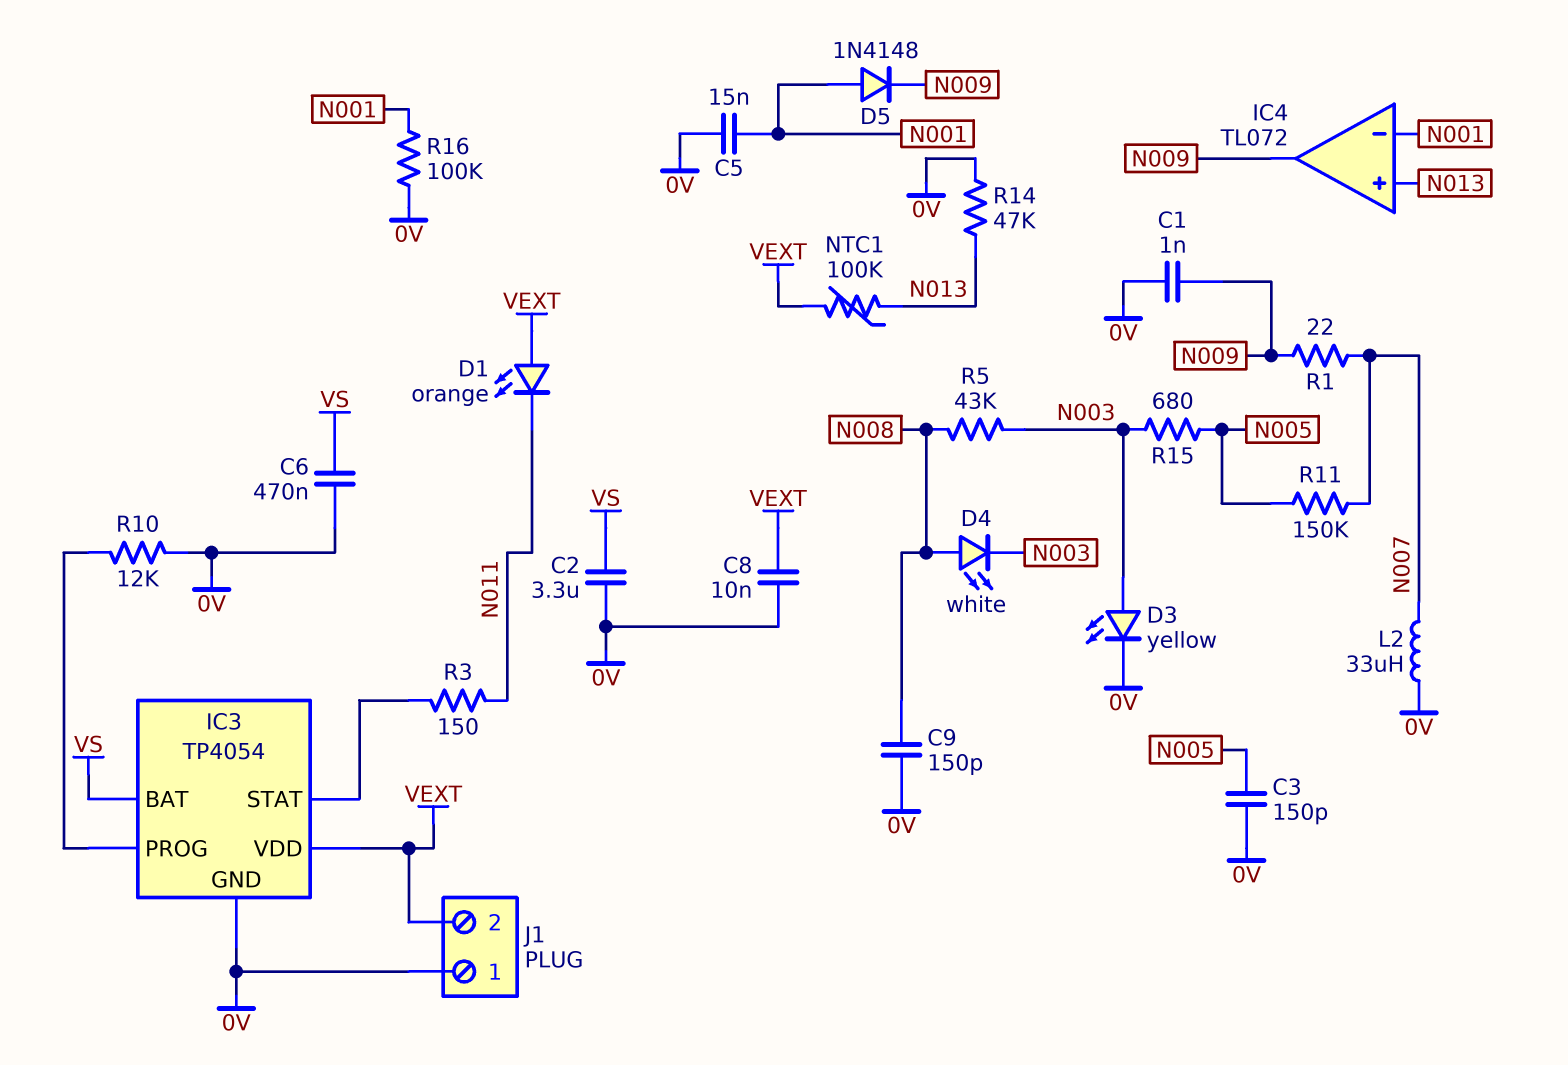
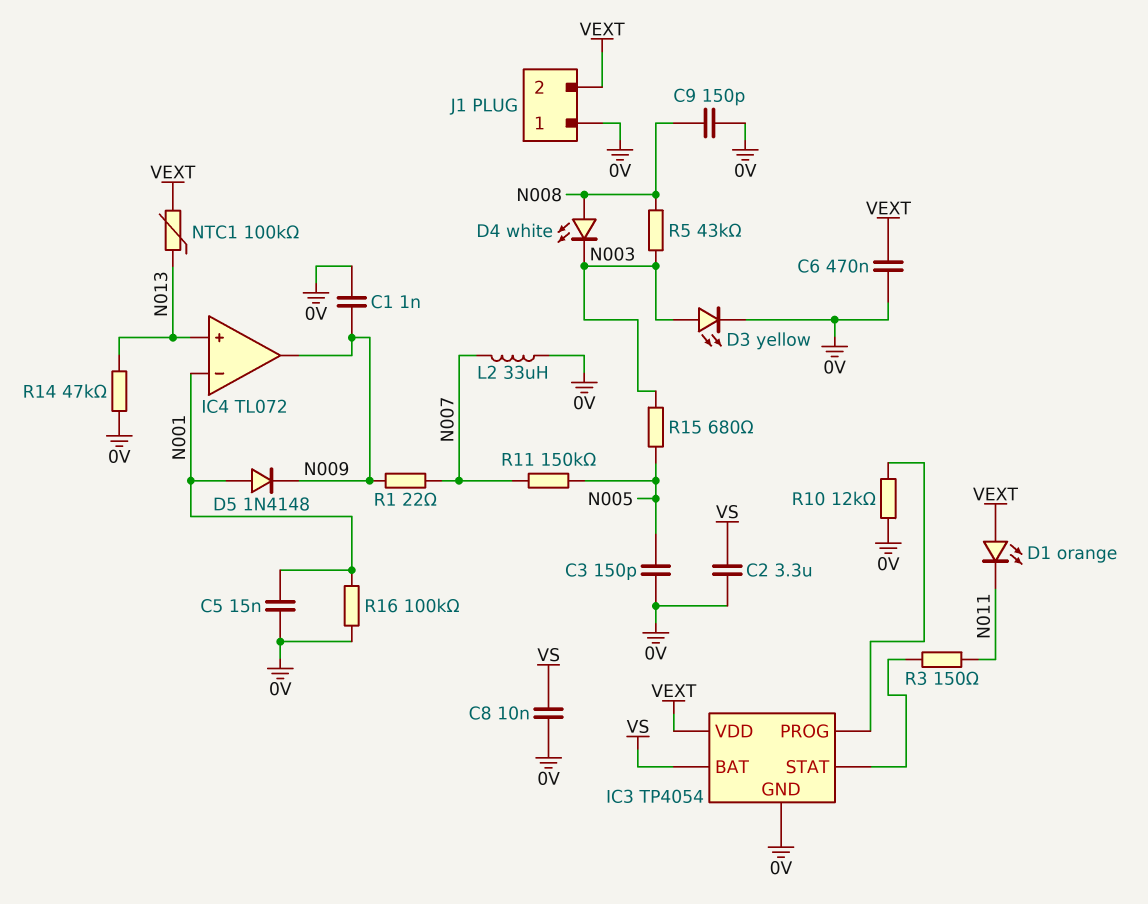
C6: 470nF (0V, VS) -> 470nF (0V, VEXT)
C8: 10nF (0V, VEXT) -> 10nF (0V, VS)

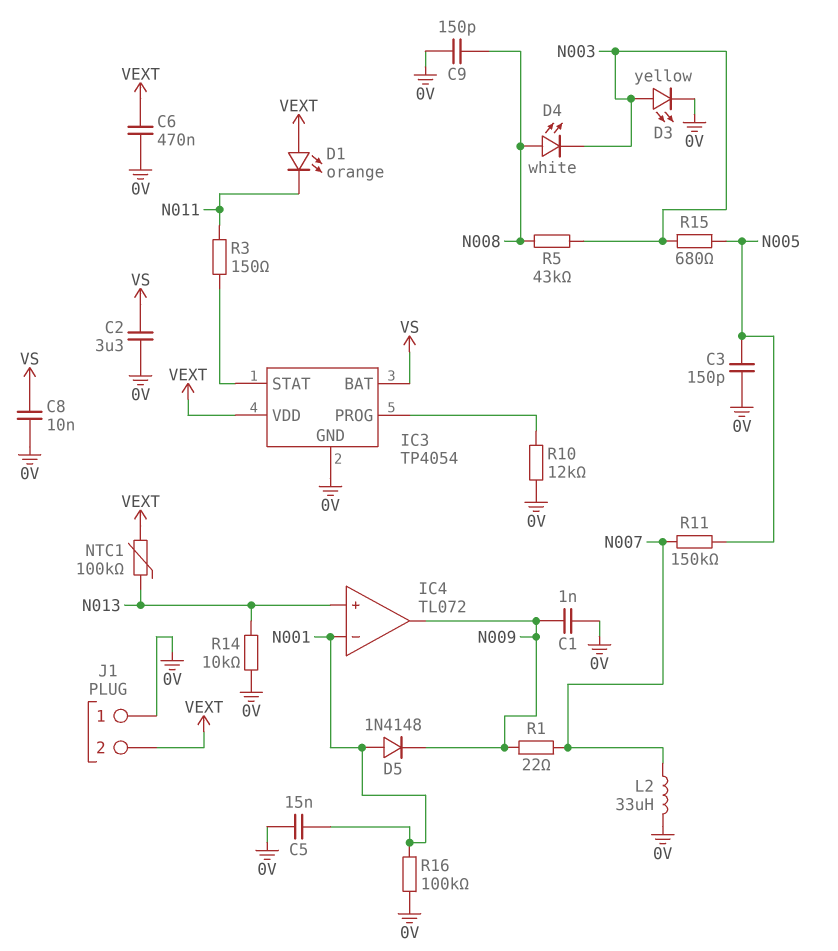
R14: 47k (0V, N013) -> 10k (0V, N013)

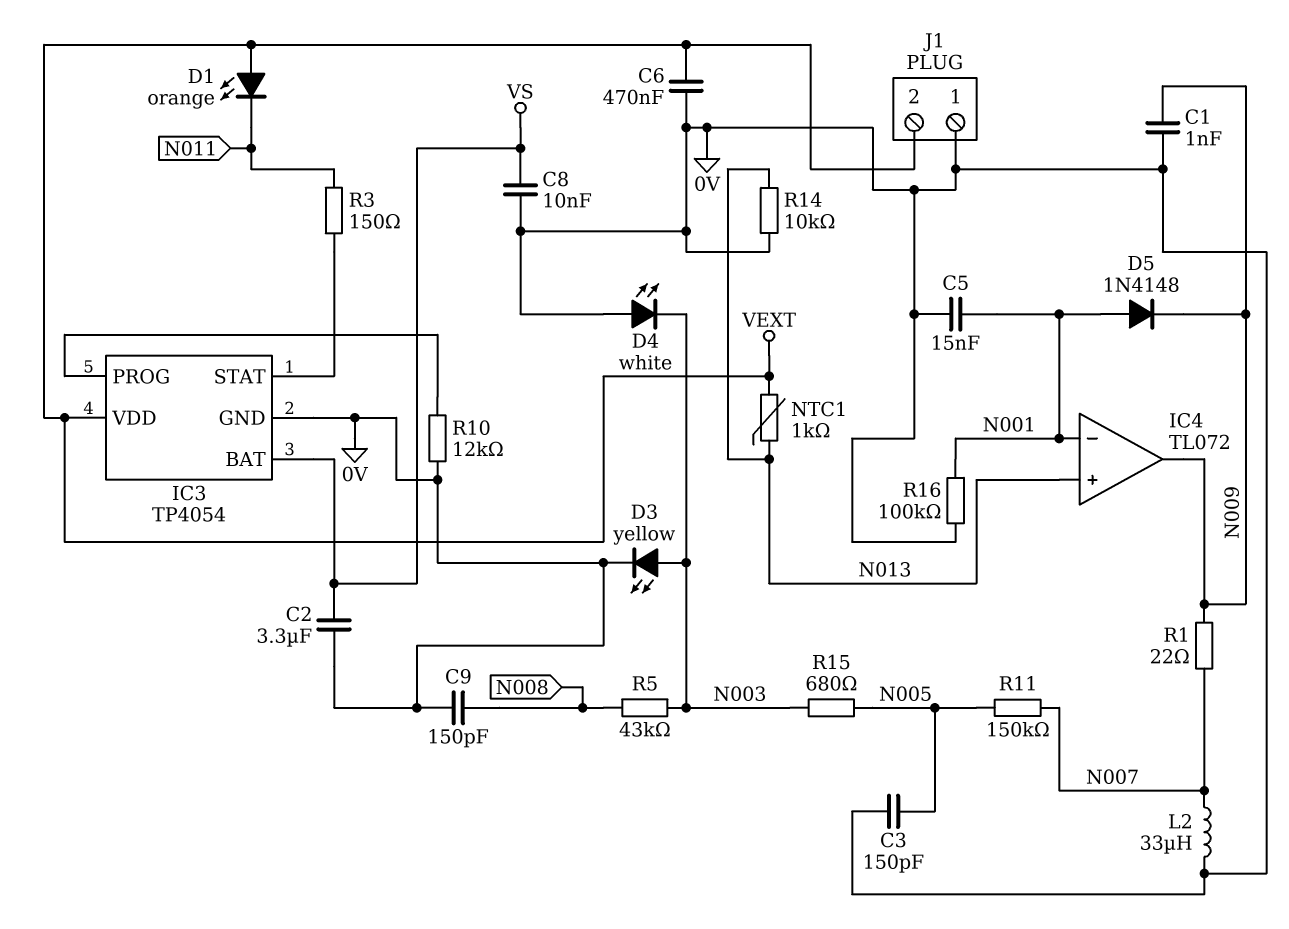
D4: LED white (A N008, K N003) -> LED white (A 0V, K N003)
NTC1: 100k (N013, VEXT) -> 1k (N013, VEXT)

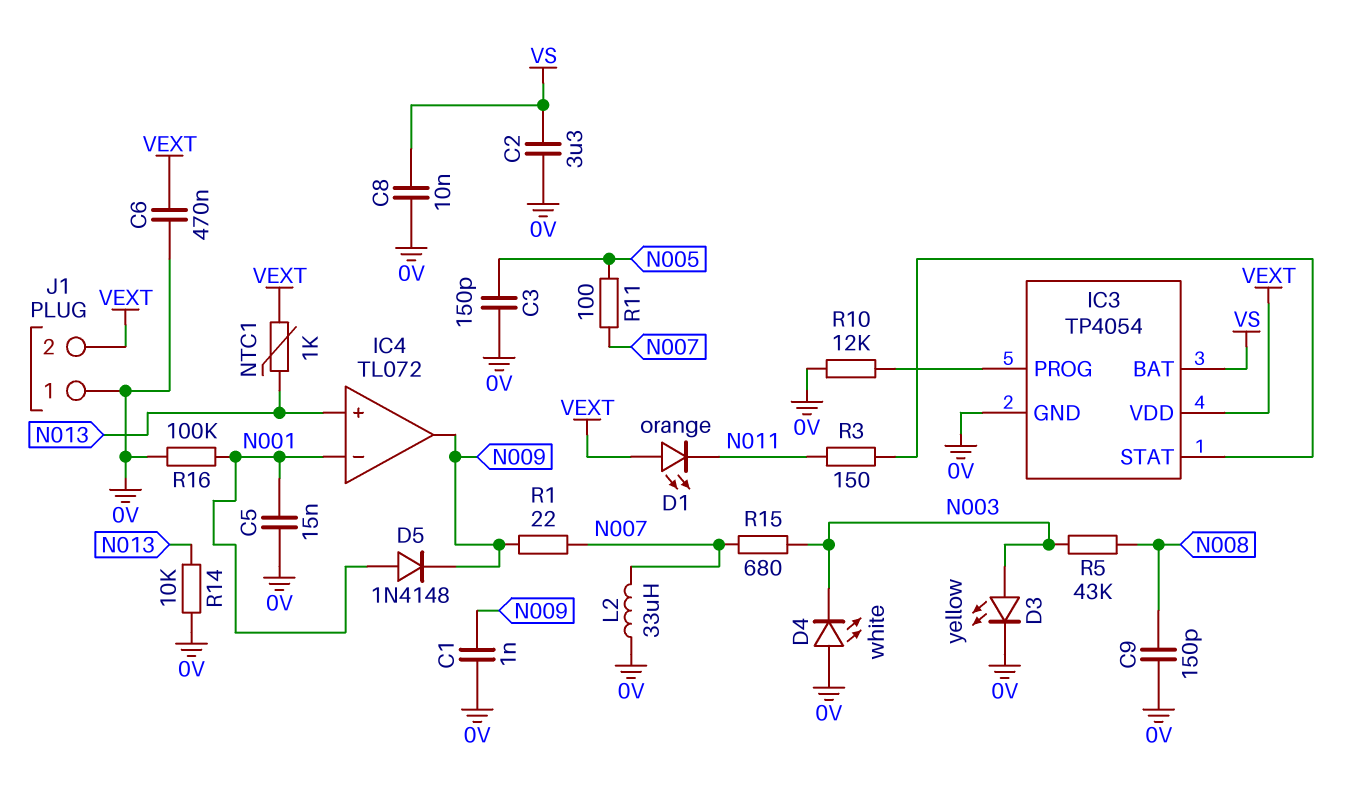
R11: 150k (N005, N007) -> 100 (N005, N007)
R15: 680 (N003, N005) -> 680 (N003, N007)

